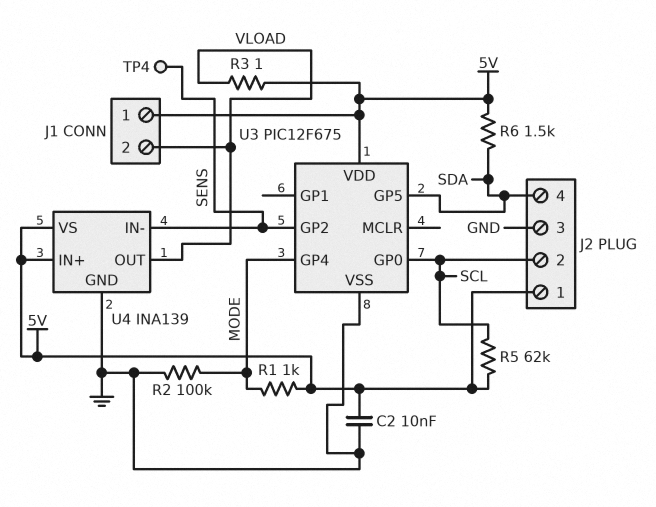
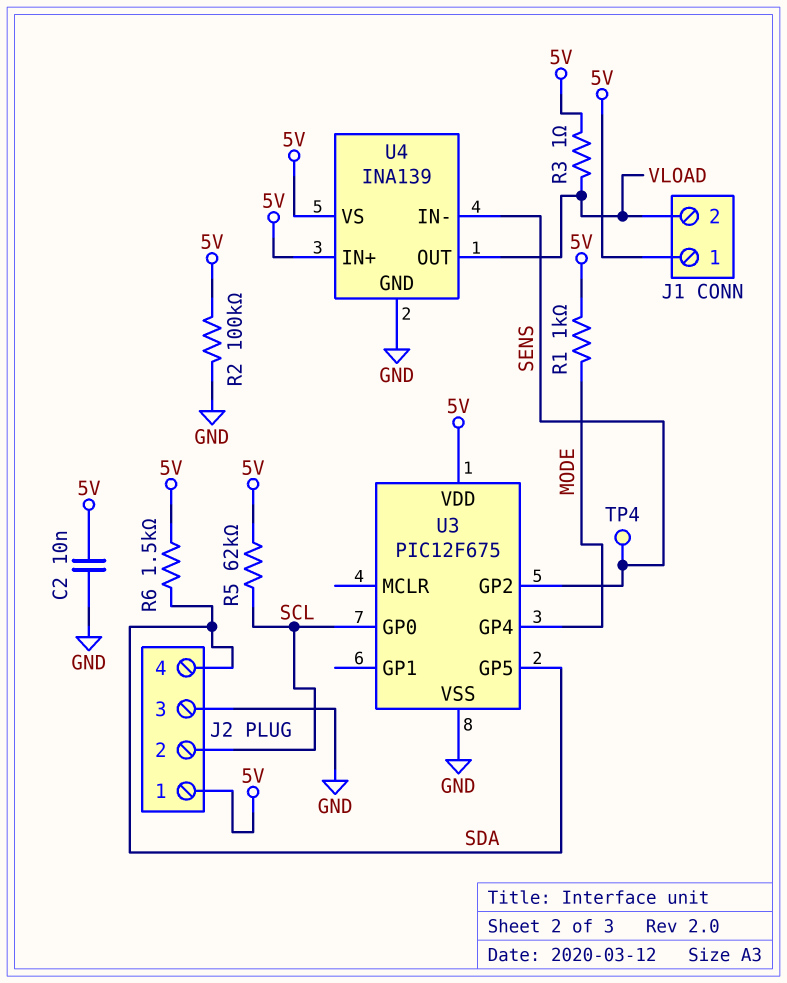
R2: 100k (GND, MODE) -> 100k (5V, GND)

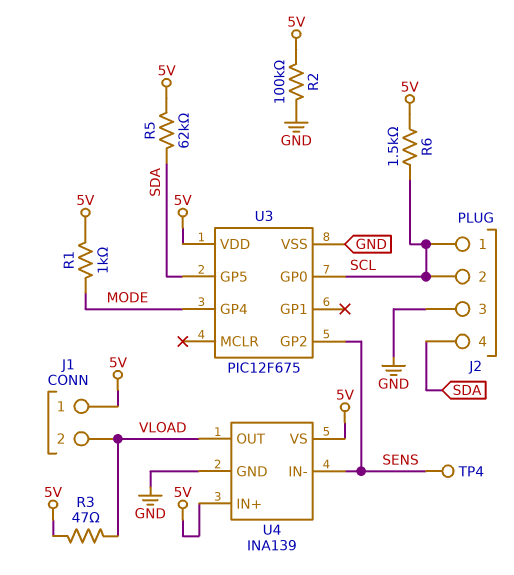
C2: 10nF (5V, GND) -> none
J2 pin 1: 5V -> SCL
R3: 1 (5V, VLOAD) -> 47 (5V, VLOAD)
R5: 62k (5V, SCL) -> 62k (5V, SDA)
R6: 1.5k (5V, SDA) -> 1.5k (5V, SCL)

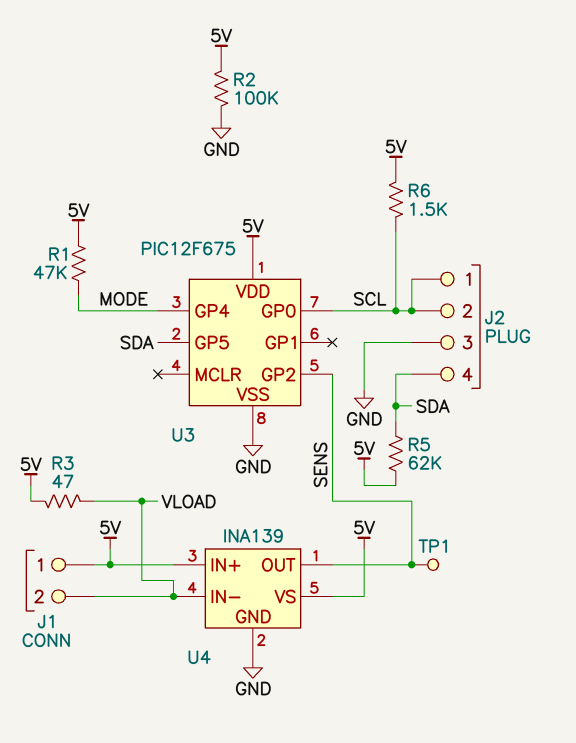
R1: 1k (5V, MODE) -> 47k (5V, MODE)
TP1: none -> test point (SENS)
TP4: test point (SENS) -> none
U4 pin IN-: SENS -> VLOAD
U4 pin OUT: VLOAD -> SENS

